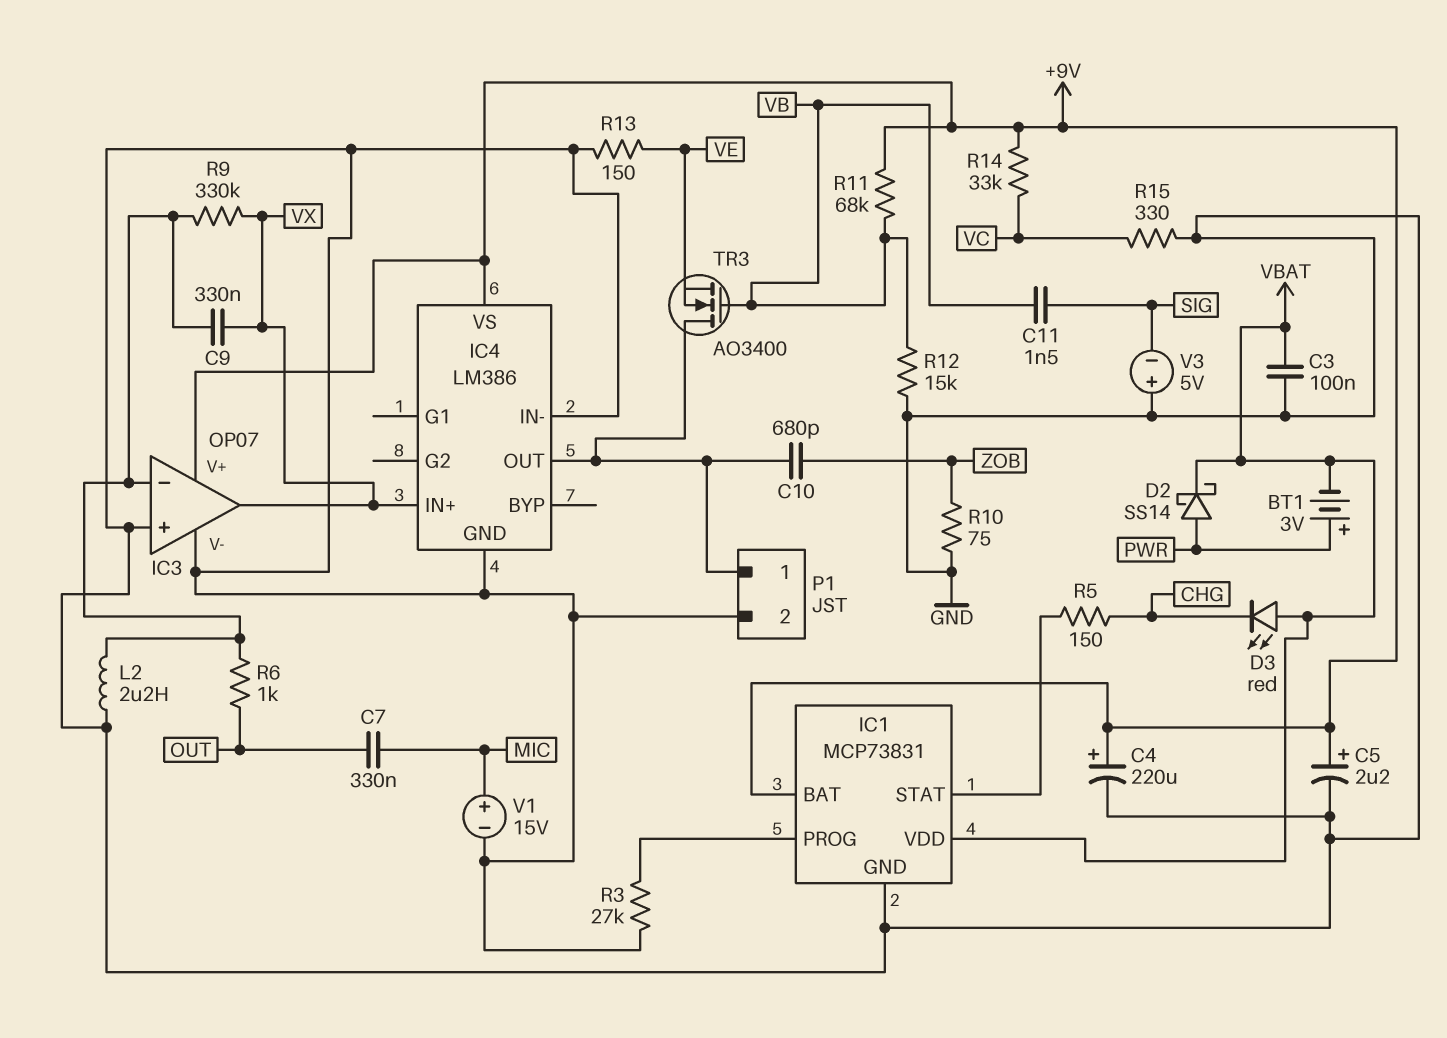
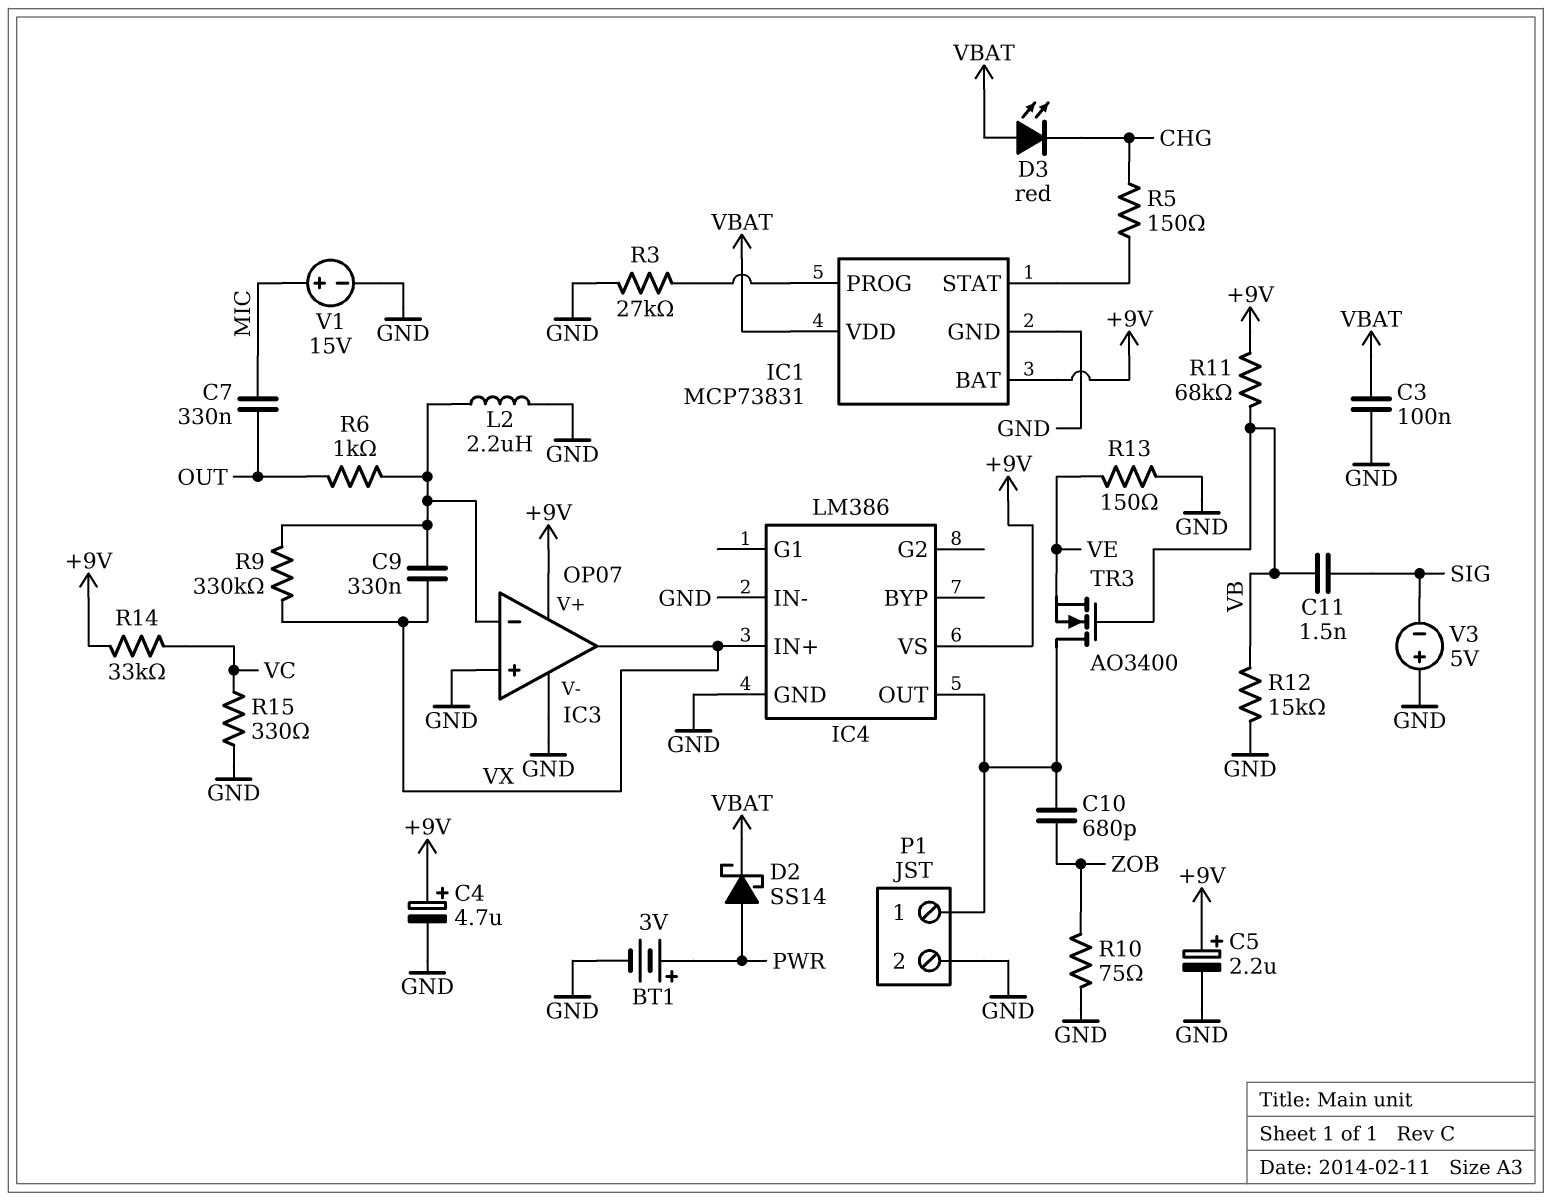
BT1: 3V (plus PWR, minus VBAT) -> 3V (plus PWR, minus GND)
C4: 220uF (plus +9V, minus GND) -> 4.7uF (plus +9V, minus GND)

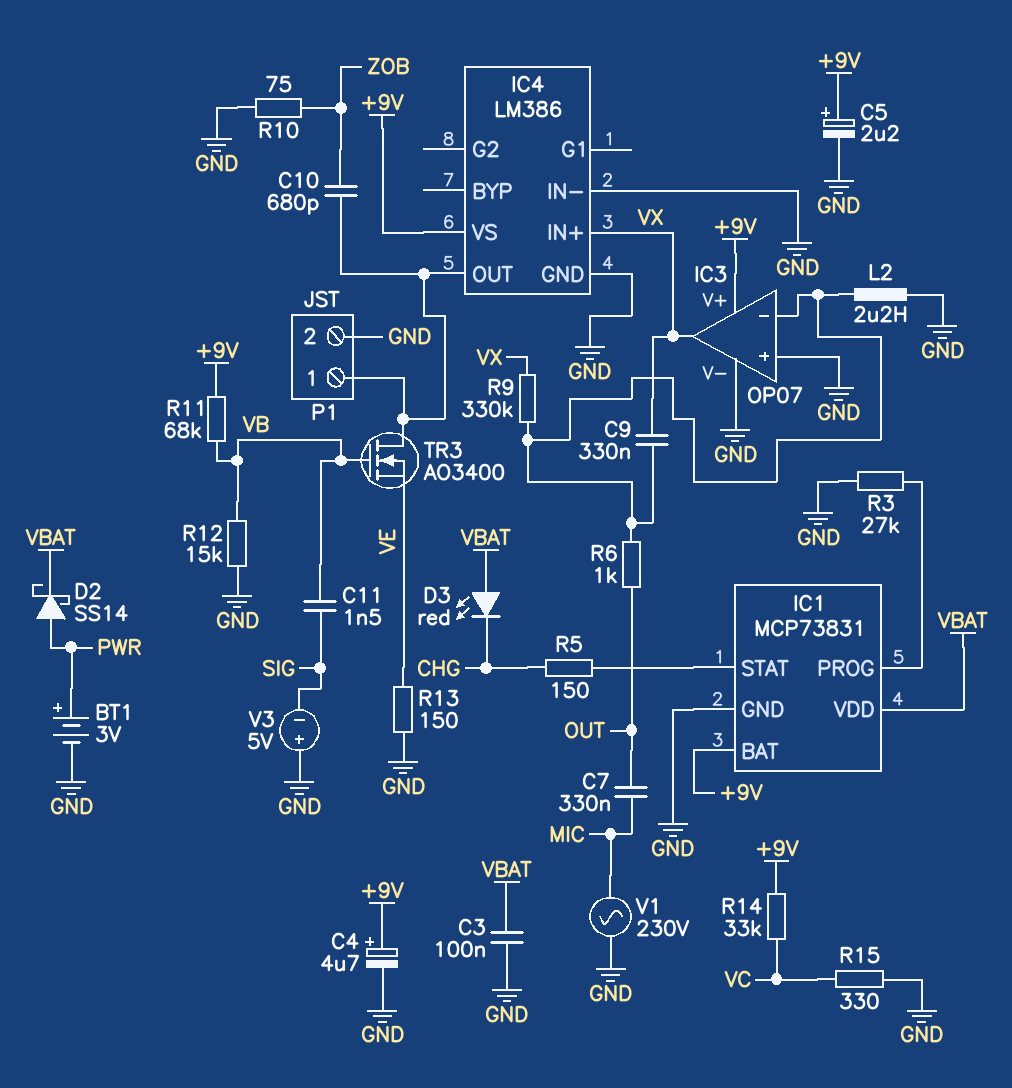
V1: 15V (plus MIC, minus GND) -> AC 230V (GND, MIC)

